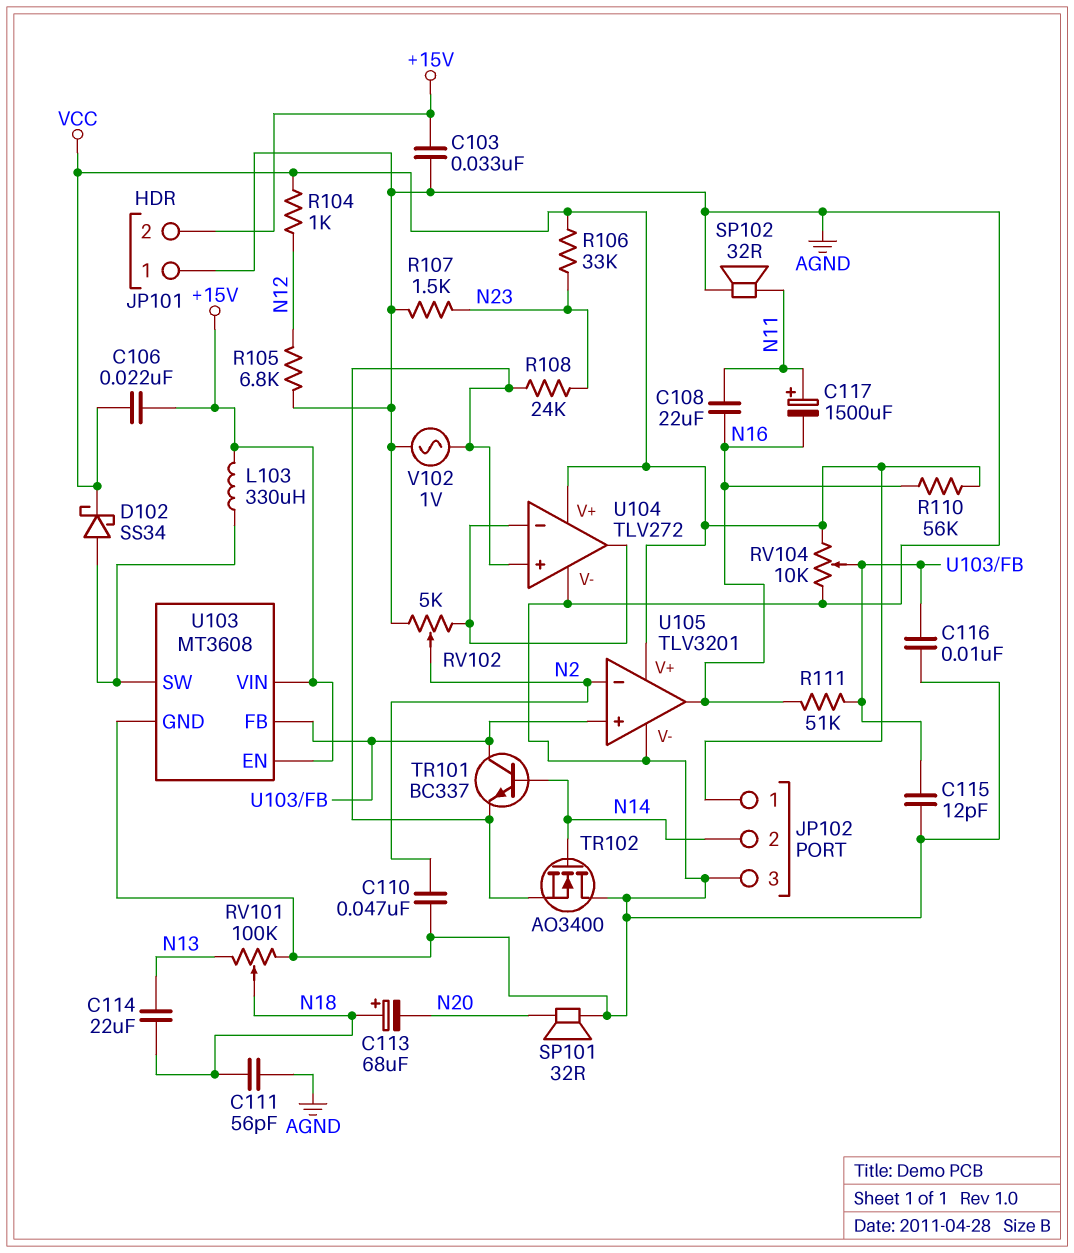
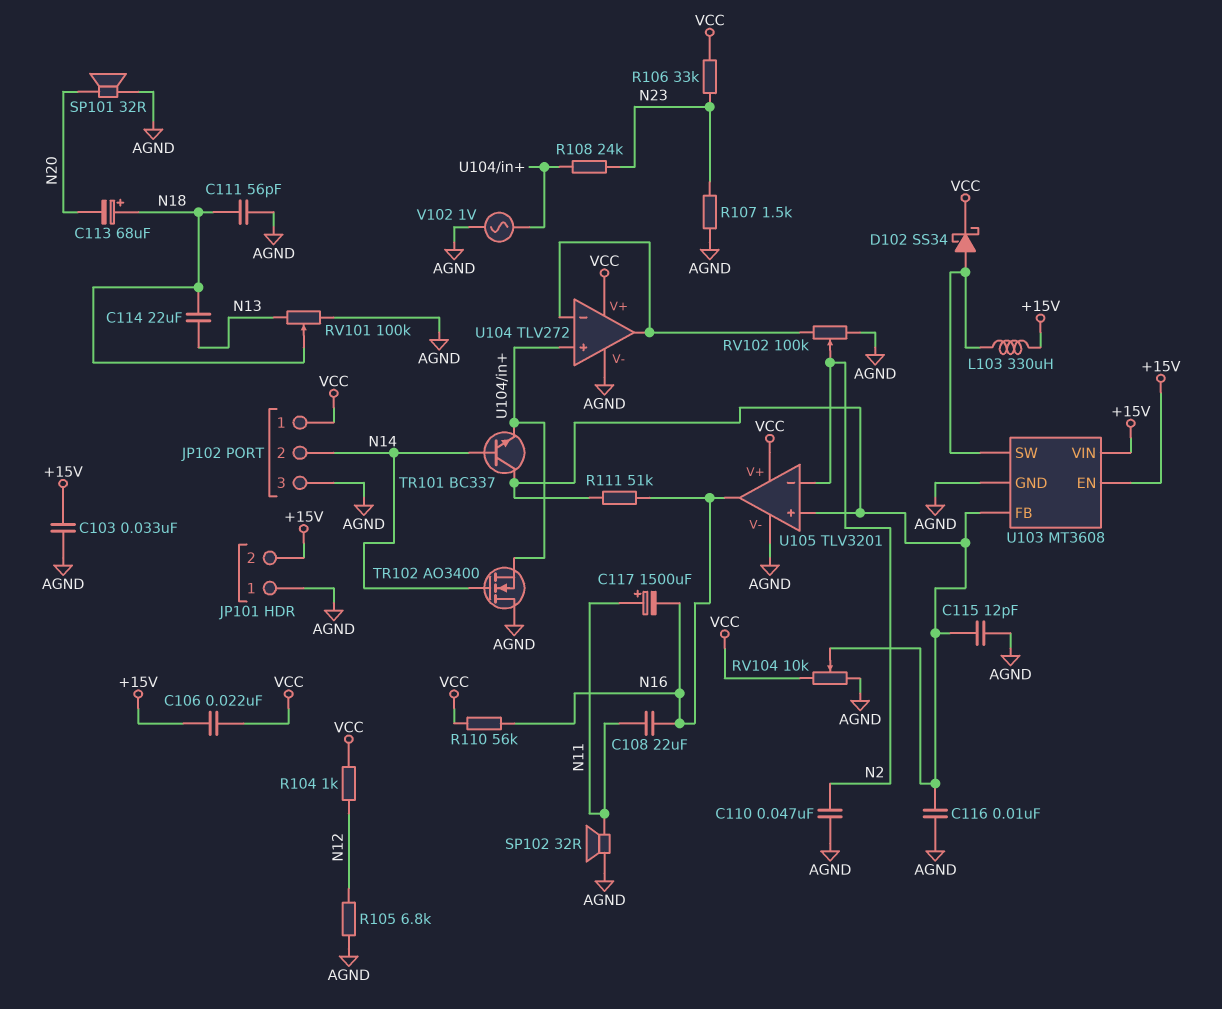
RV102: 5k (AGND, U104/in-, wiper N2) -> 100k (AGND, U104/in-, wiper N2)

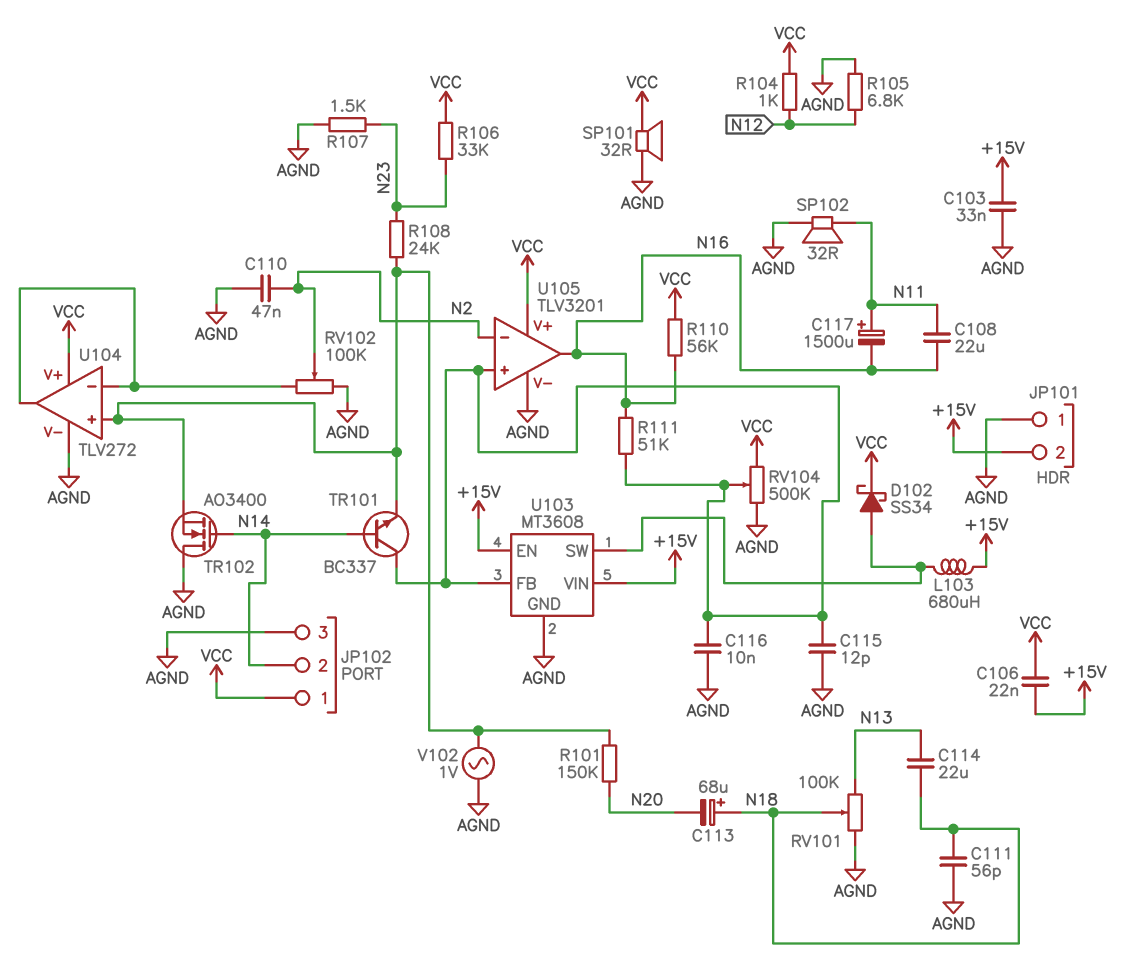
L103: 330uH (+15V, U103/SW) -> 680uH (+15V, U103/SW)
R101: none -> 150k (N20, U104/in+)
RV104: 10k (AGND, VCC, wiper U103/FB) -> 500k (AGND, VCC, wiper U103/FB)
SP101: speaker 32R (AGND, N20) -> speaker 32R (AGND, VCC)

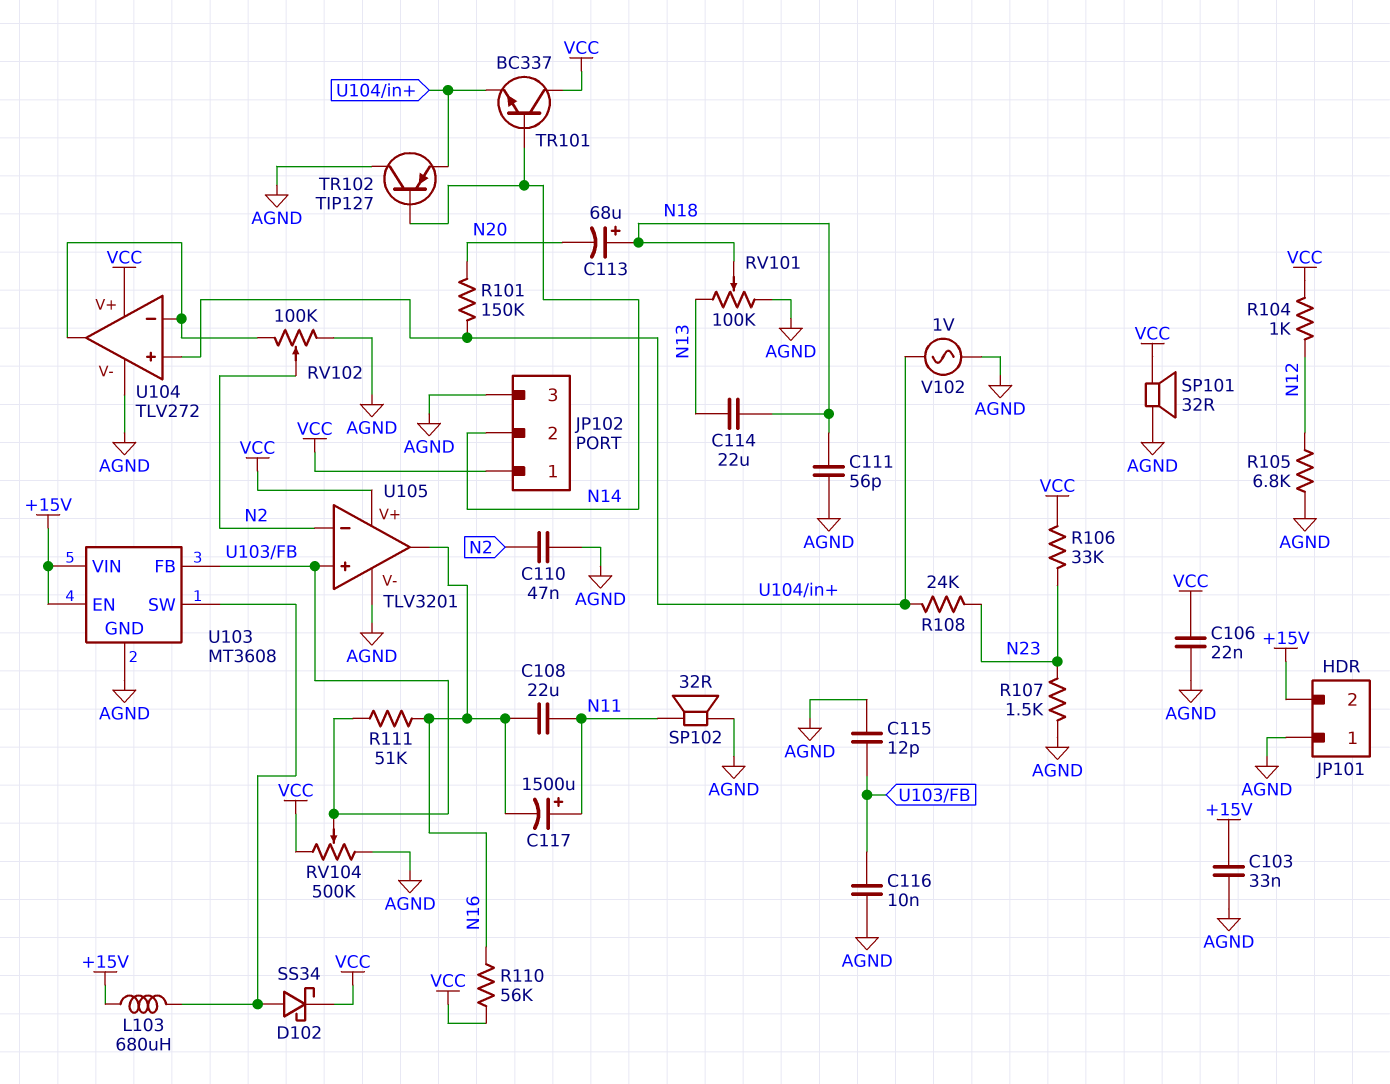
C106: 22nF (+15V, VCC) -> 22nF (AGND, VCC)
TR101: NPN BC337 (B N14, C U103/FB, E U104/in+) -> NPN BC337 (B N14, C VCC, E U104/in+)
TR102: NMOS AO3400 (G N14, D AGND, S U104/in+) -> PNP TIP127 (B N14, C AGND, E U104/in+)

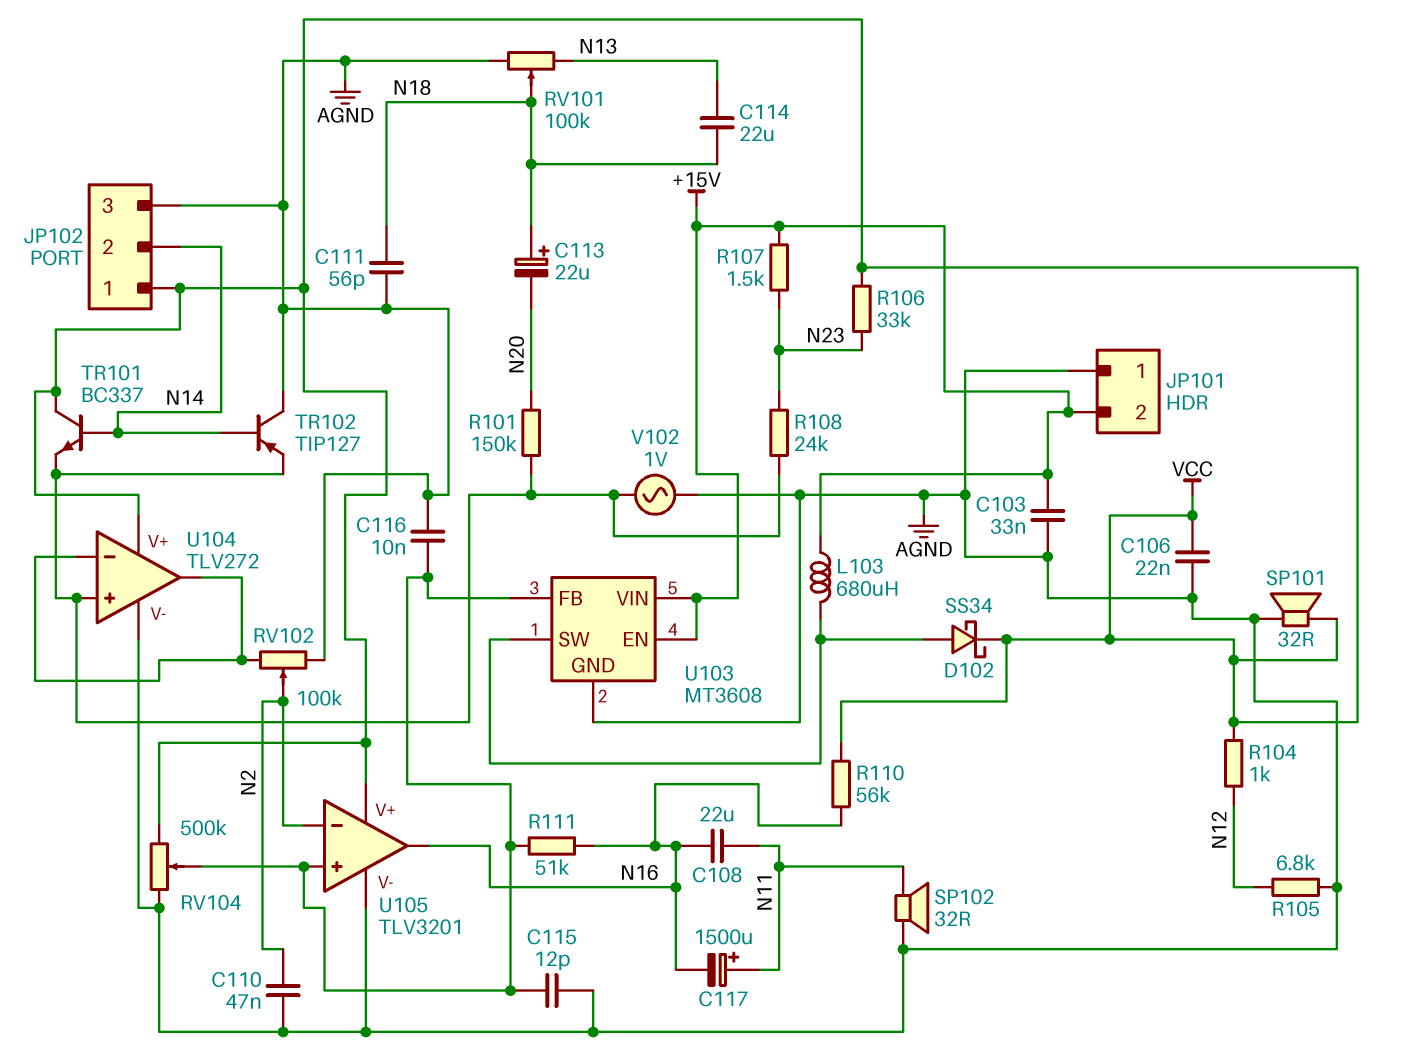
C113: 68uF (plus N18, minus N20) -> 22uF (plus N18, minus N20)
R107: 1.5k (AGND, N23) -> 1.5k (+15V, N23)

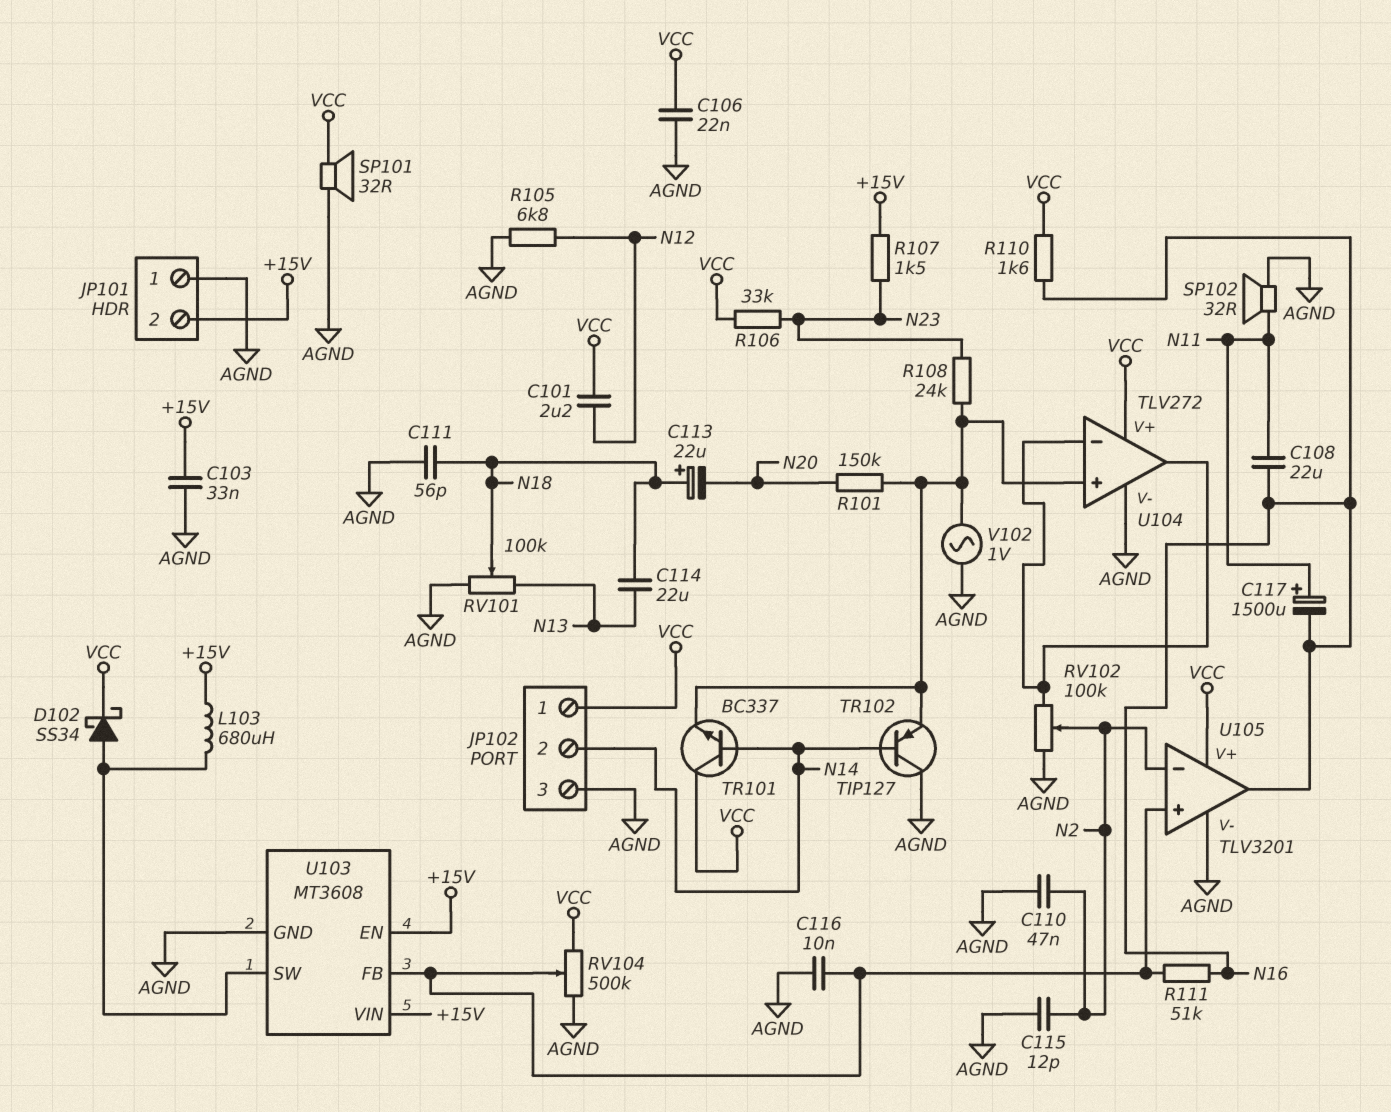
C101: none -> 2.2uF (N12, VCC)
C115: 12pF (AGND, U103/FB) -> 12pF (AGND, N2)
R104: 1k (N12, VCC) -> none
R110: 56k (N16, VCC) -> 1.6k (N16, VCC)

